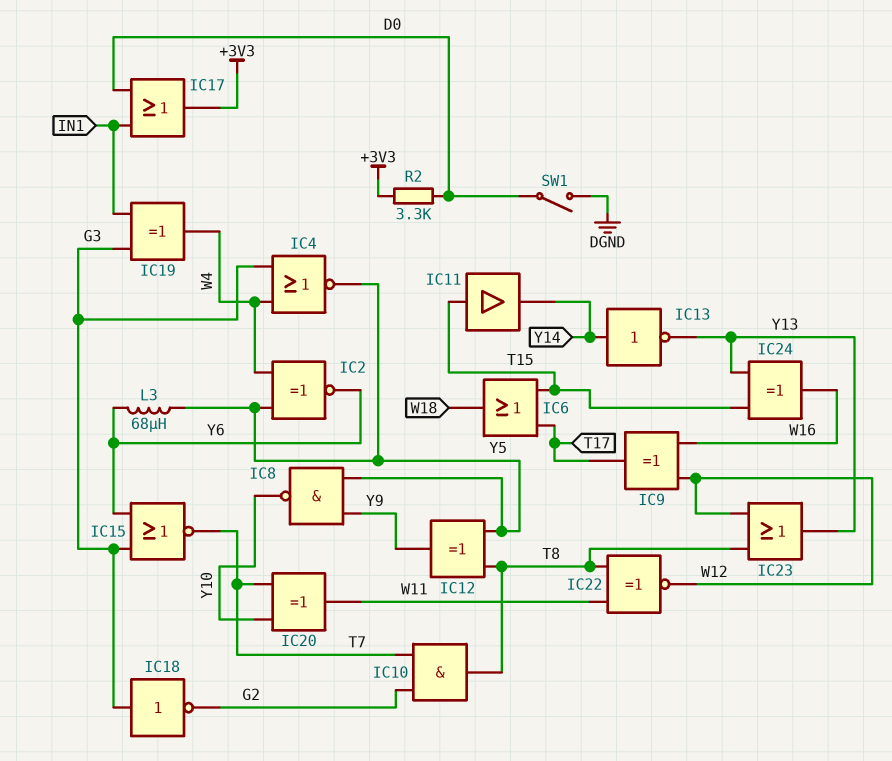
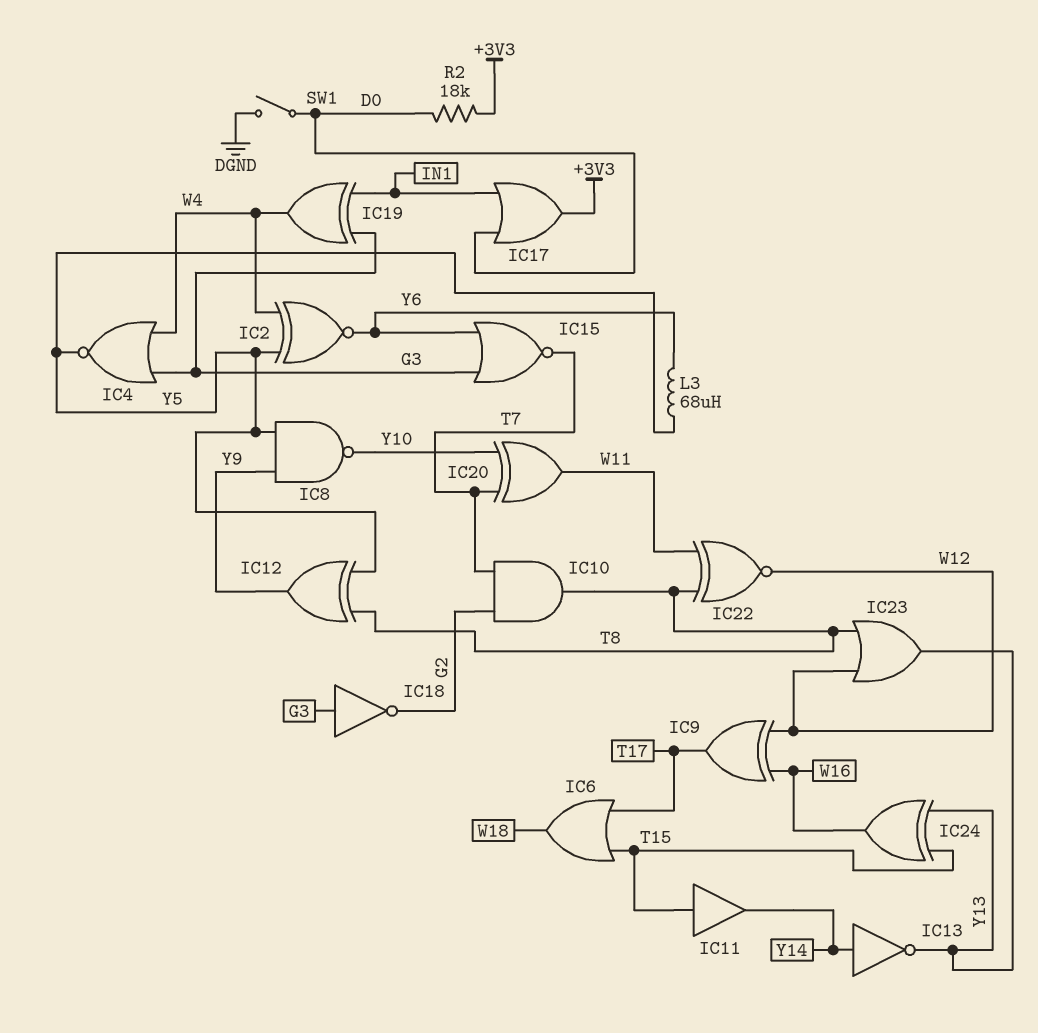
R2: 3.3k (+3V3, D0) -> 18k (+3V3, D0)

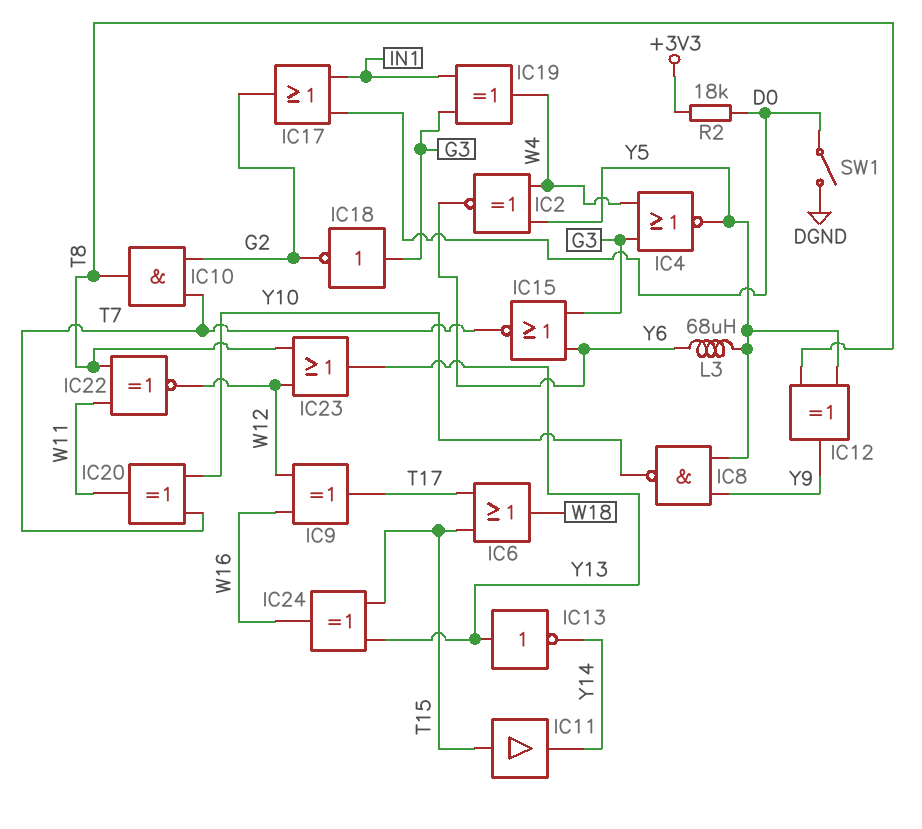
IC13: NOT (in Y14, out Y13) -> NOT (in Y13, out Y14)
IC17: OR (in D0, in IN1, out +3V3) -> OR (in D0, in IN1, out G2)

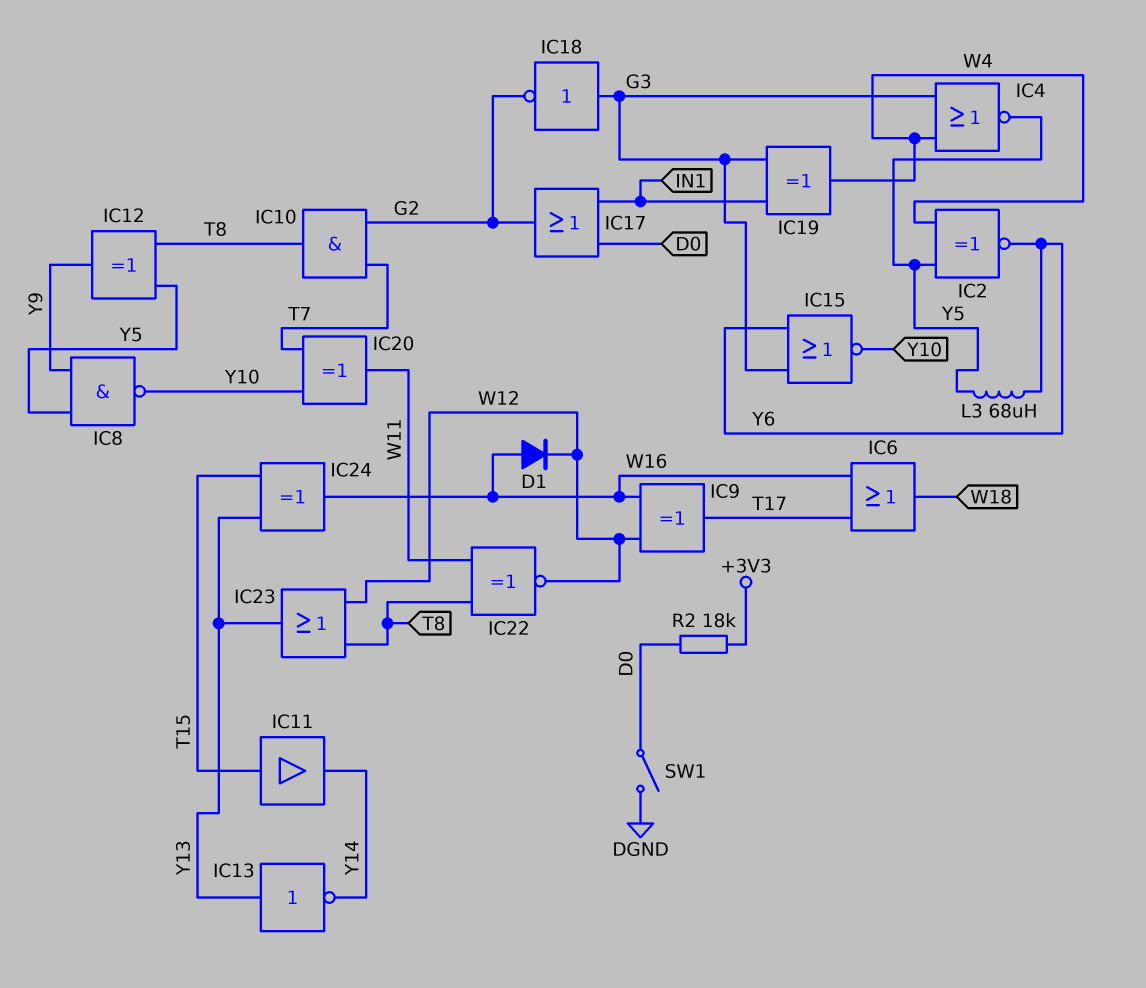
D1: none -> diode (A W16, K W12)
IC6: OR (in T15, in T17, out W18) -> OR (in T17, in W16, out W18)
IC15: NOR (in G3, in Y6, out T7) -> NOR (in G3, in Y6, out Y10)

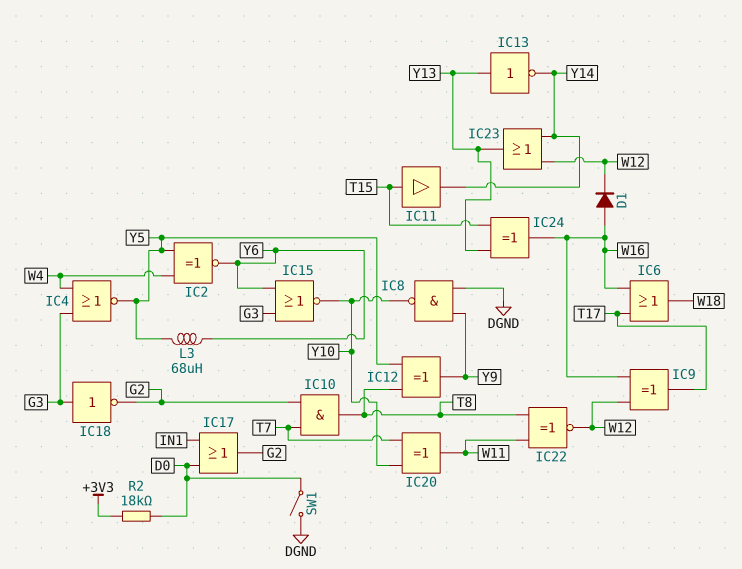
IC8: NAND (in Y5, in Y9, out Y10) -> NAND (in DGND, in Y9, out Y10)
IC19: XOR (in G3, in IN1, out W4) -> none
IC23: OR (in T8, in W12, out Y13) -> OR (in W12, in Y14, out Y13)

